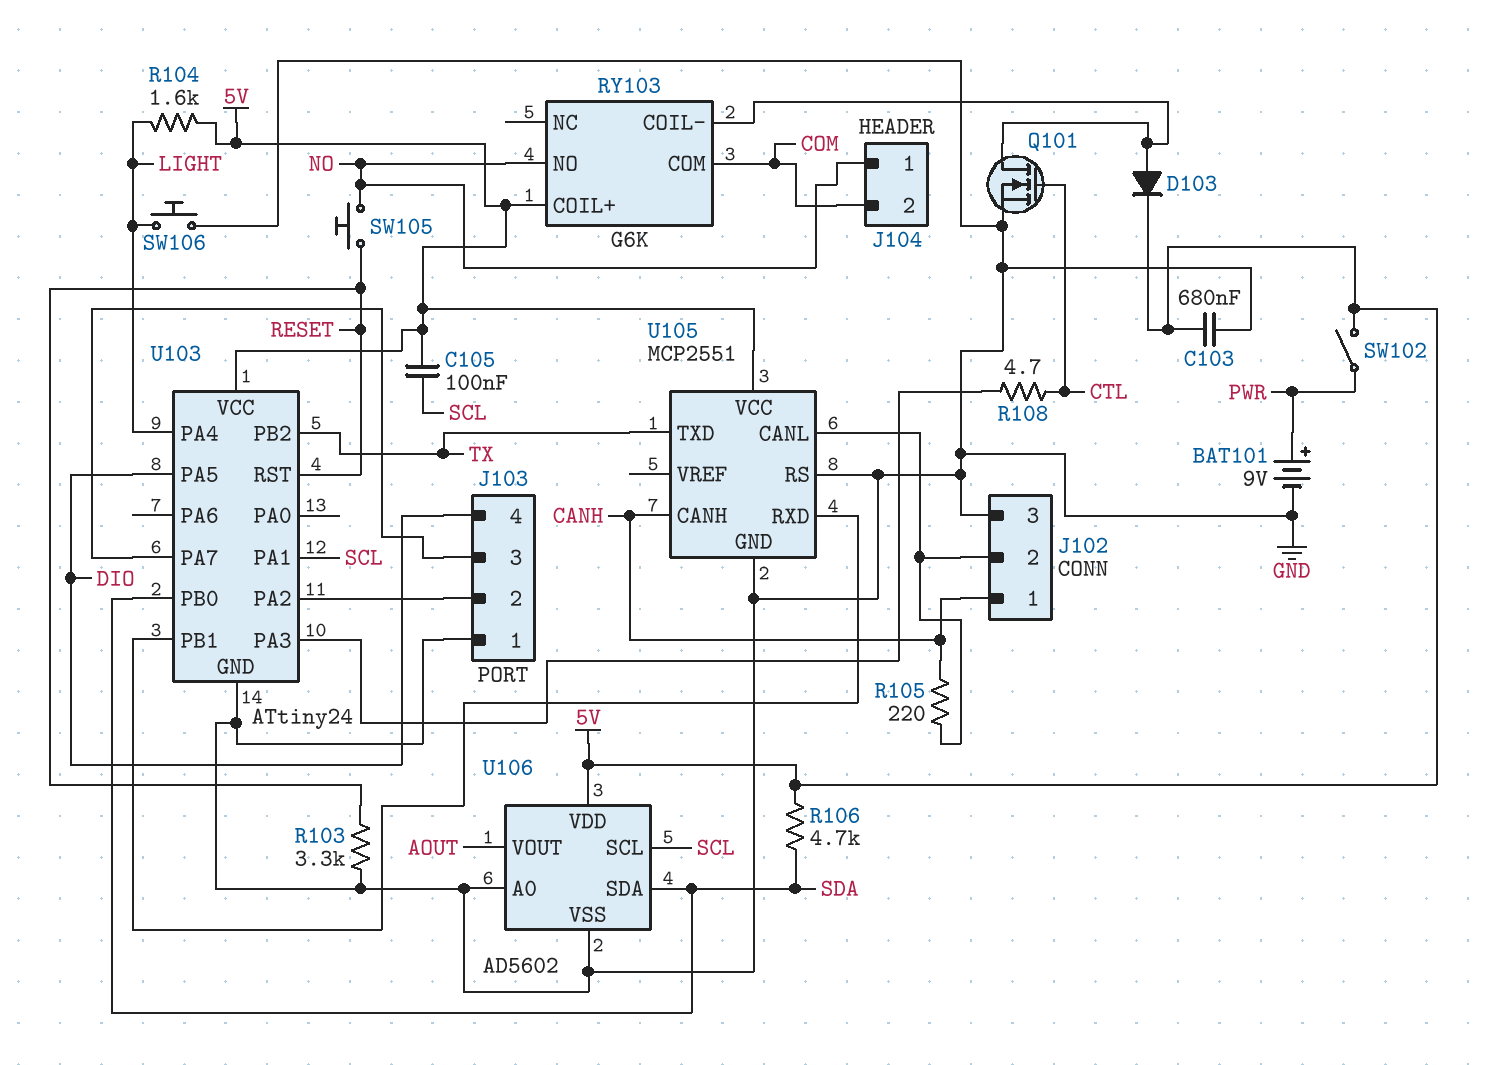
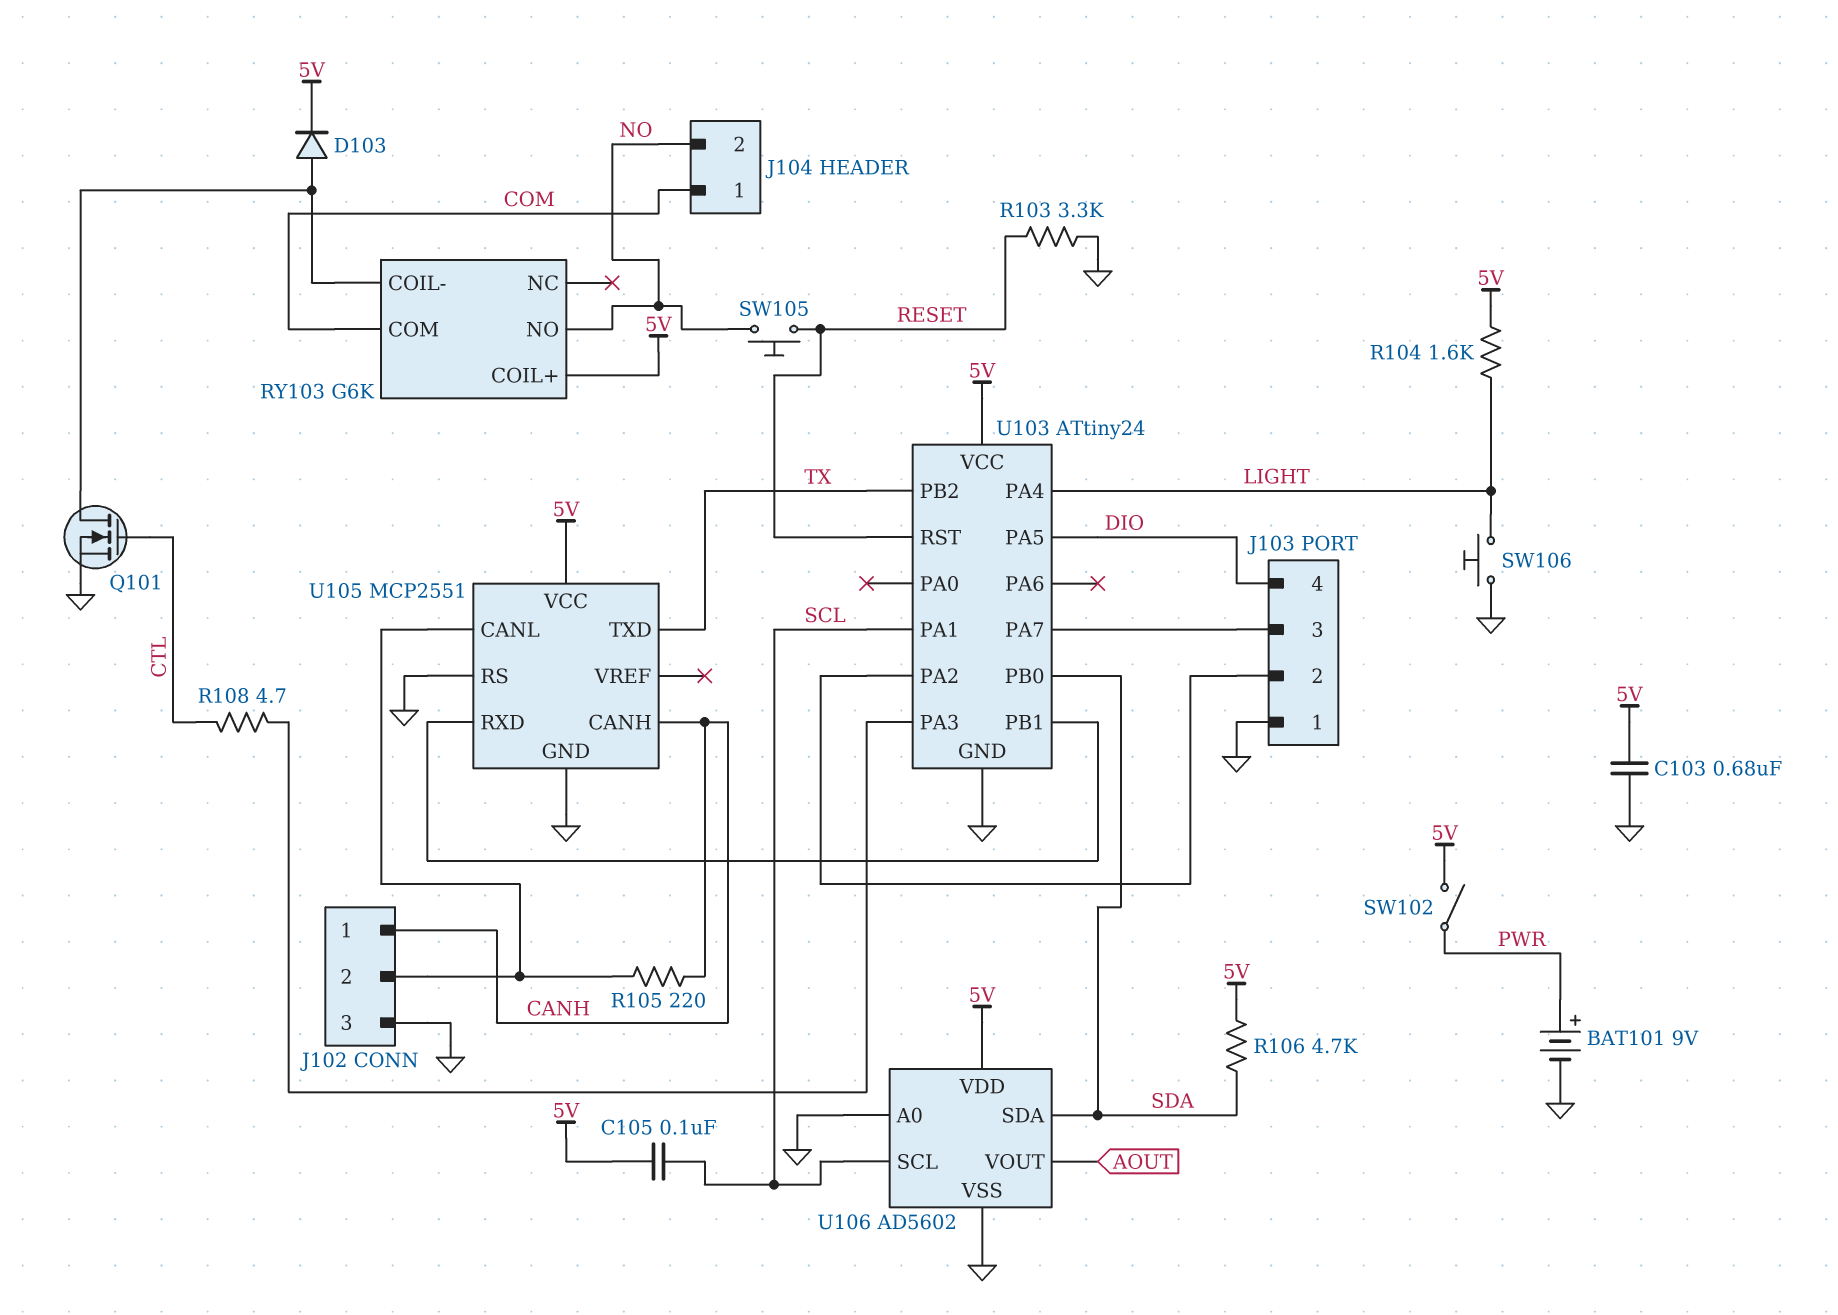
J104 pin 1: NO -> COM
J104 pin 2: COM -> NO

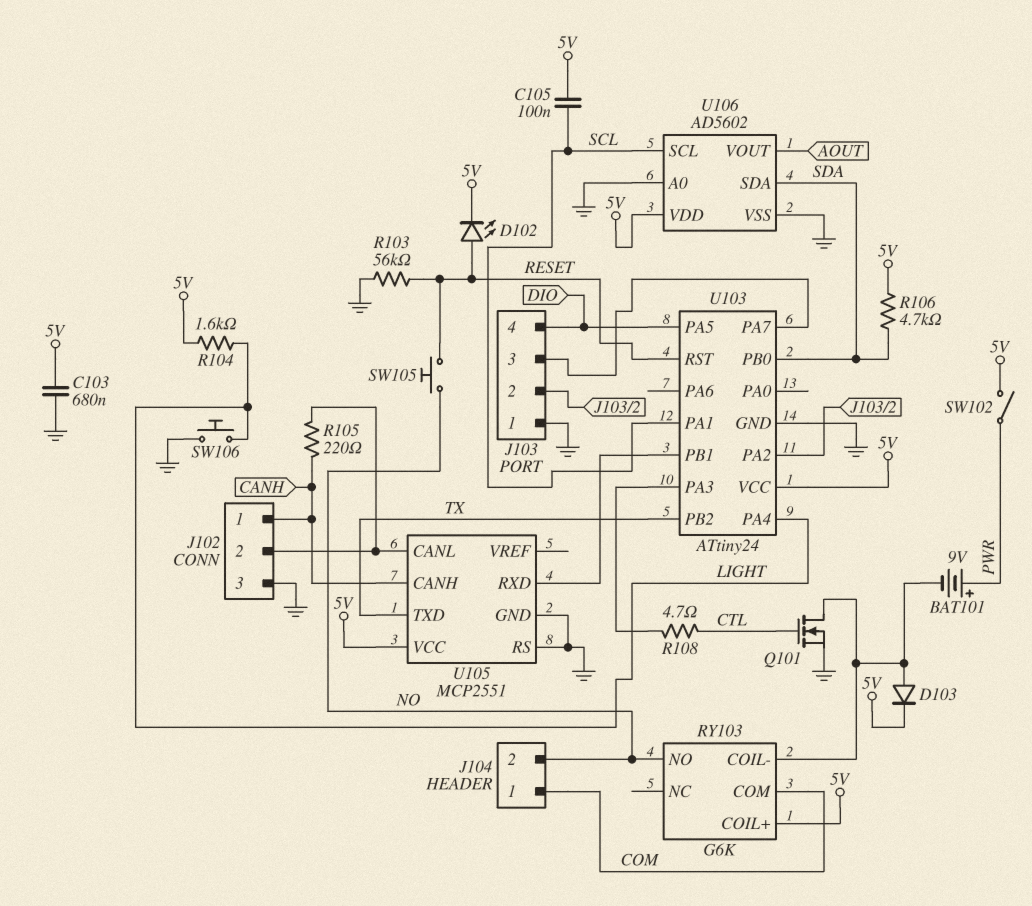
BAT101: 9V (plus PWR, minus GND) -> 9V (plus PWR, minus RY103/COIL-)
D102: none -> LED (A RESET, K 5V)
R103: 3.3k (GND, RESET) -> 56k (GND, RESET)

